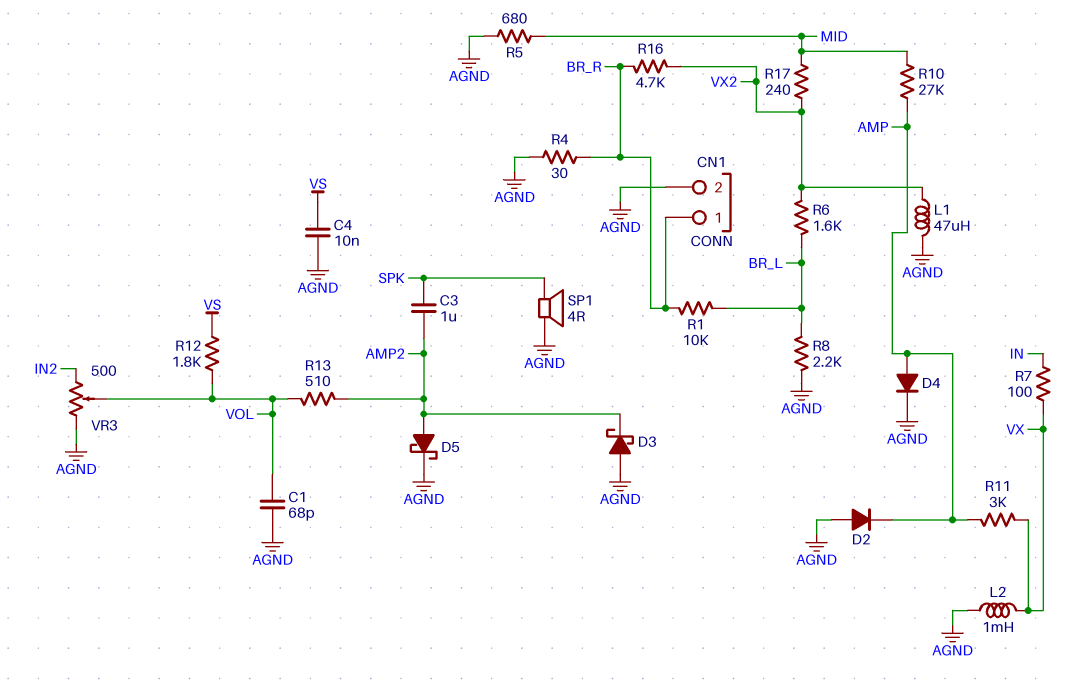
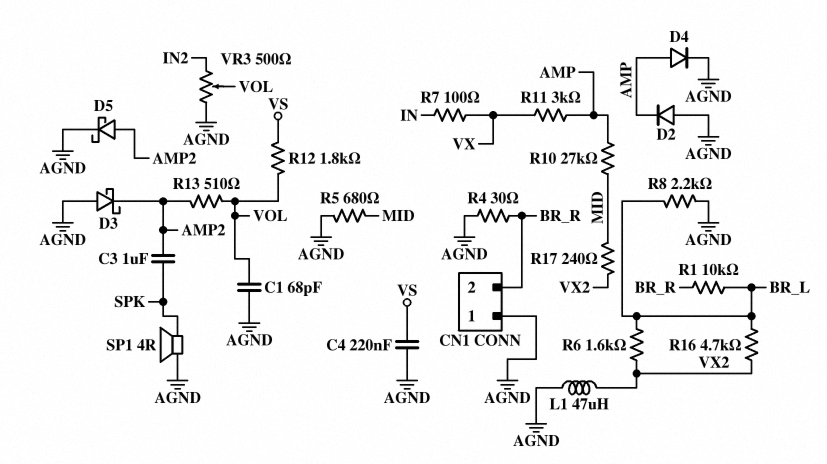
C4: 10nF (AGND, VS) -> 220nF (AGND, VS)
CN1 pin 1: BR_R -> AGND
CN1 pin 2: AGND -> BR_R
L2: 1mH (AGND, VX) -> none
R16: 4.7k (BR_R, VX2) -> 4.7k (BR_L, VX2)

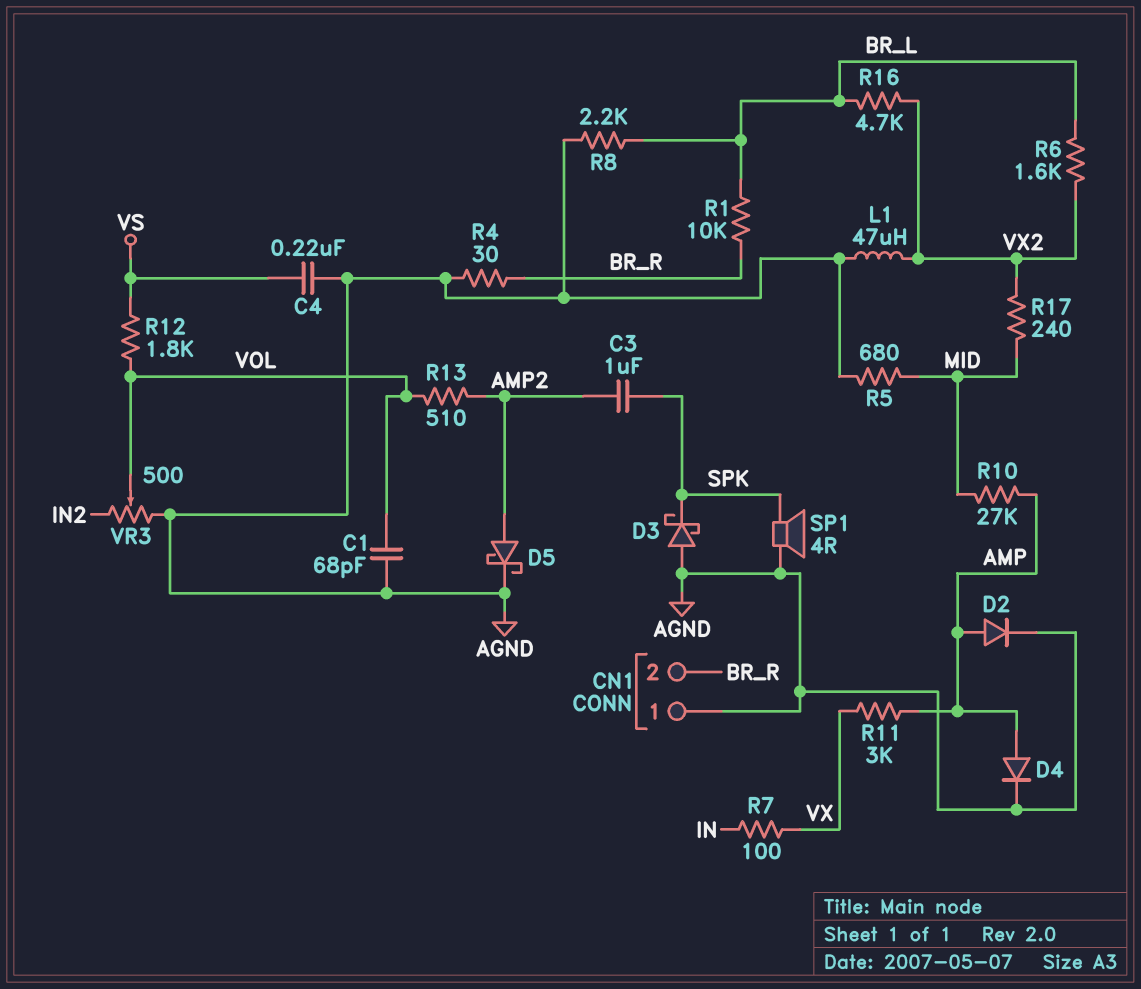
D2: diode (A AGND, K AMP) -> diode (A AMP, K AGND)
D3: schottky (A AGND, K AMP2) -> schottky (A AGND, K SPK)

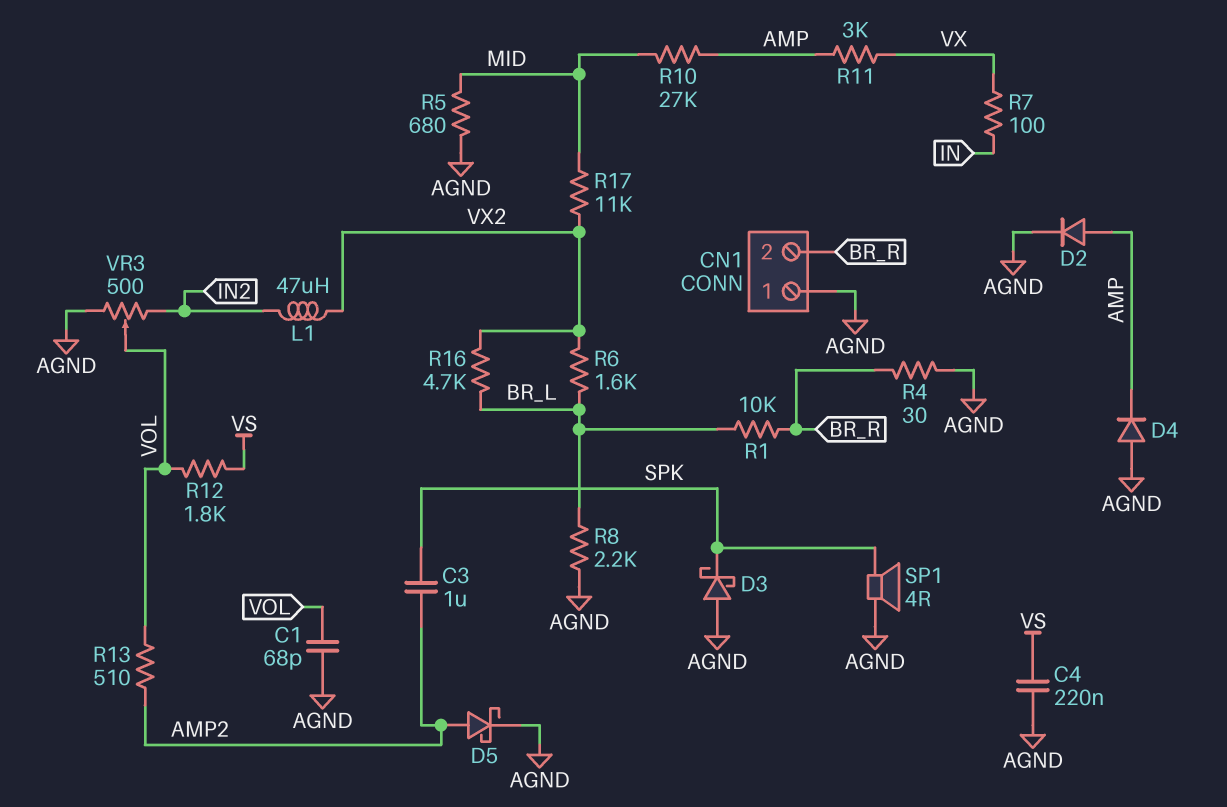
D4: diode (A AMP, K AGND) -> diode (A AGND, K AMP)
L1: 47uH (AGND, VX2) -> 47uH (IN2, VX2)
R17: 240 (MID, VX2) -> 11k (MID, VX2)

